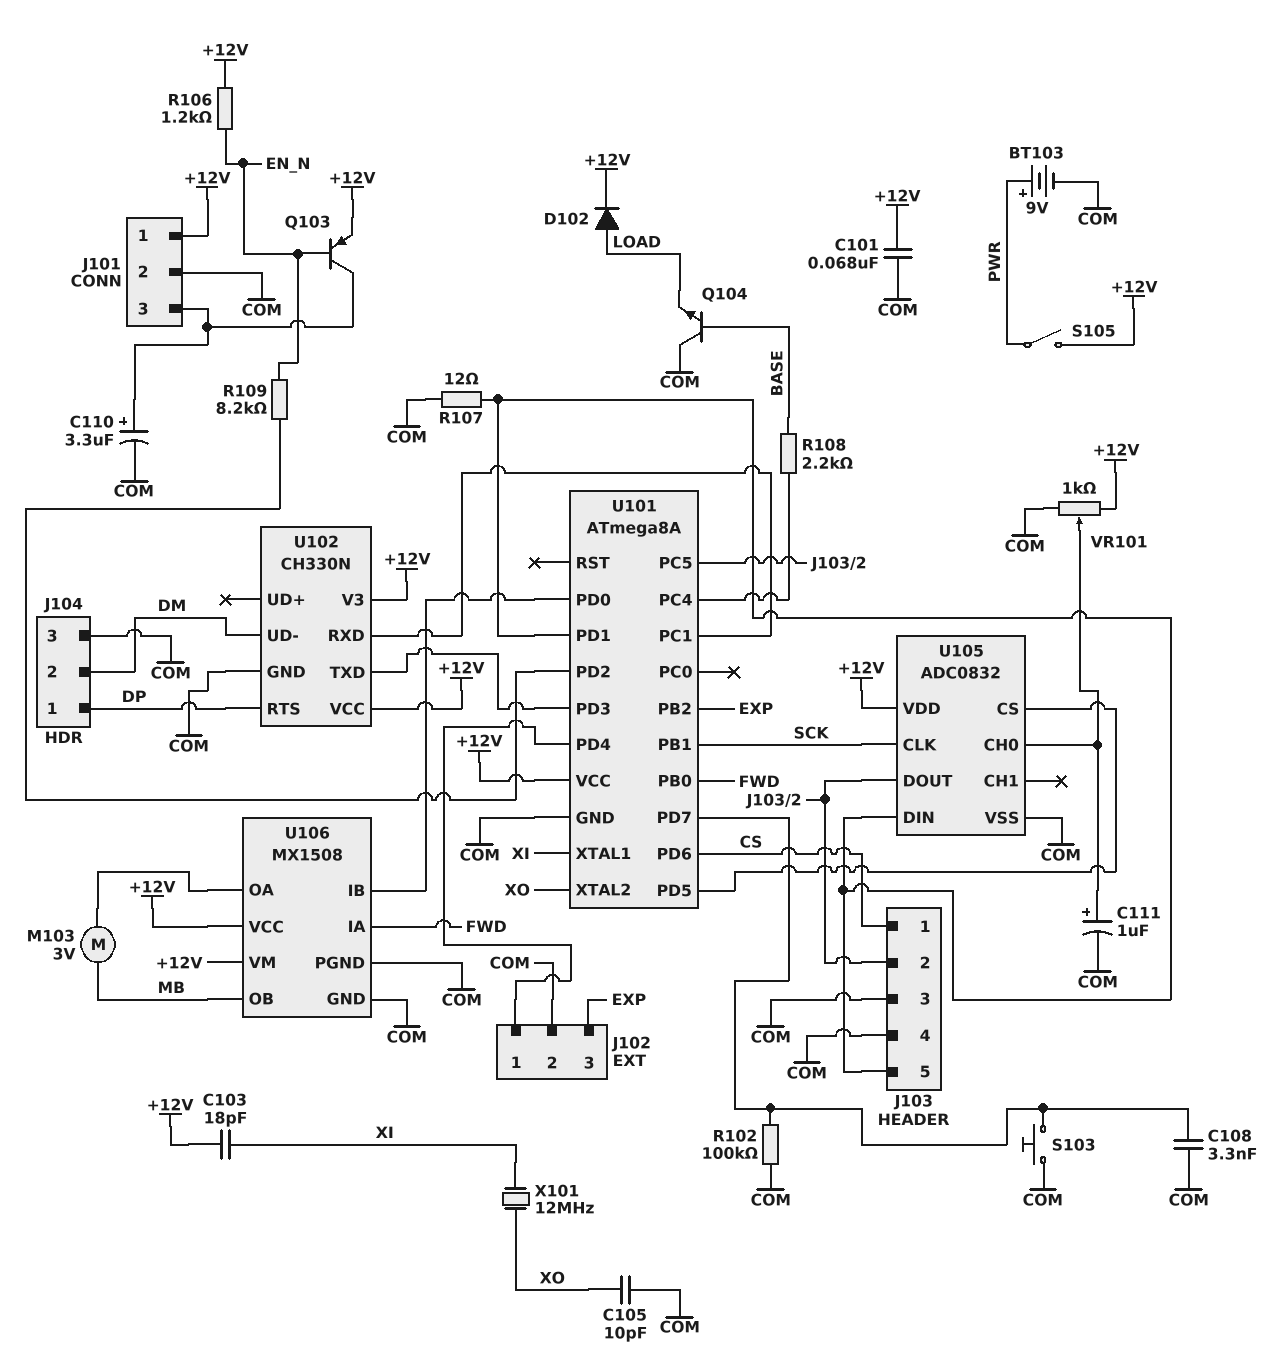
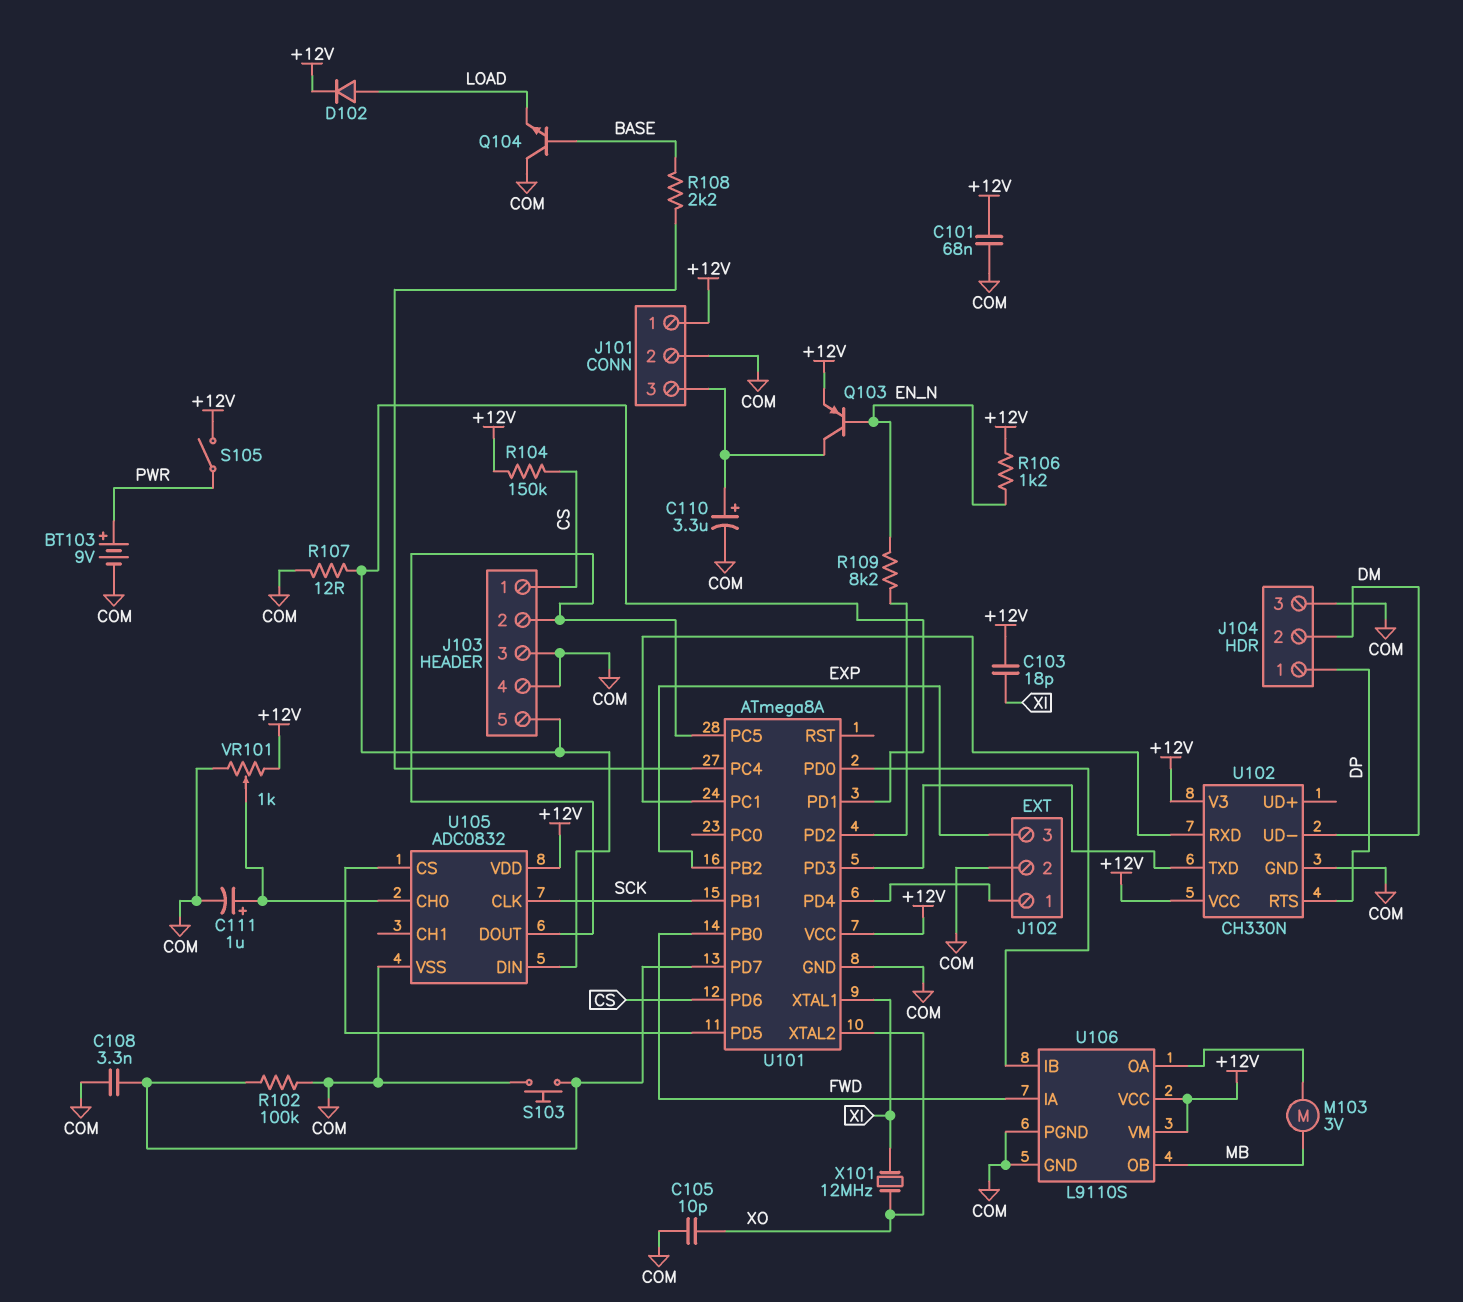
R104: none -> 150k (+12V, CS)
U106: MX1508 -> L9110S

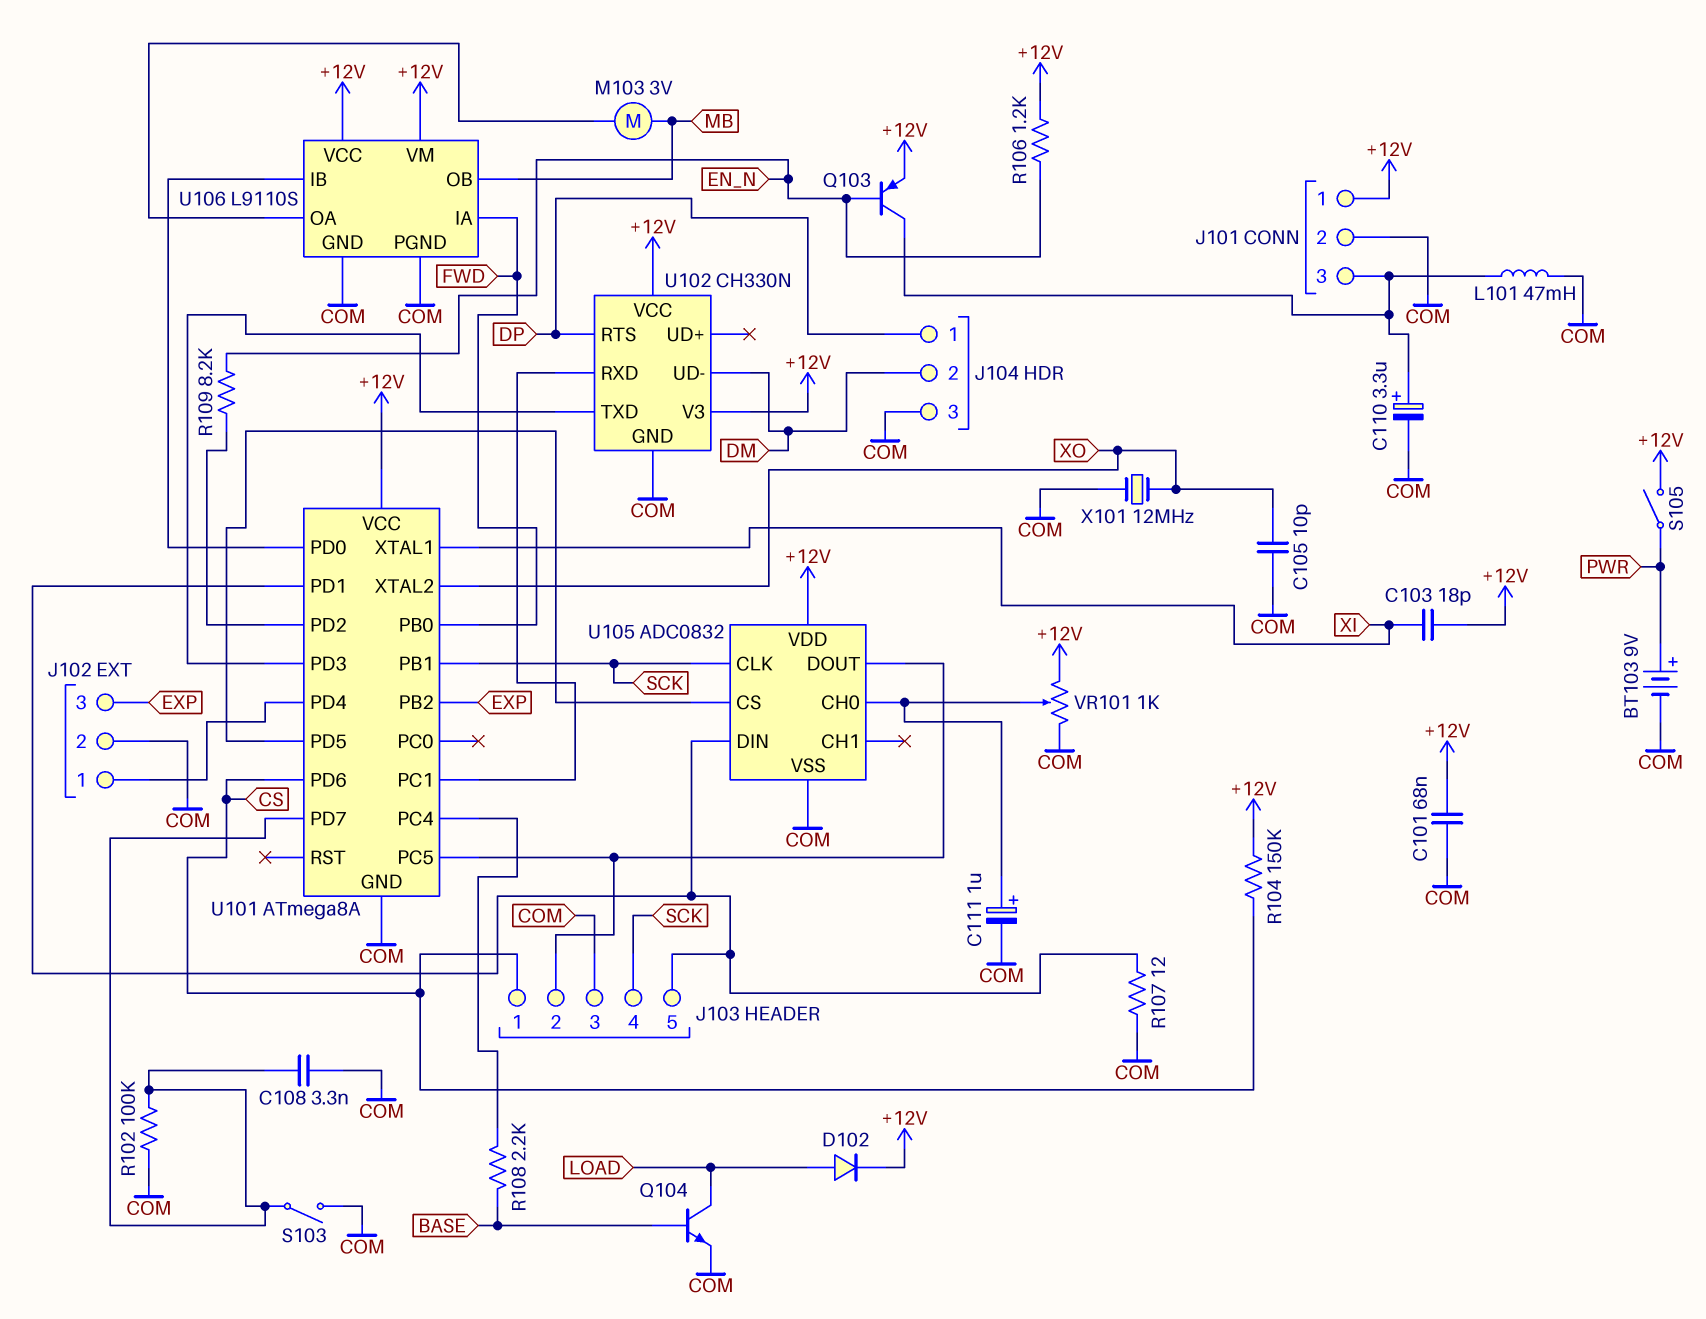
J103 pin 4: COM -> SCK
L101: none -> 47mH (COM, J101/3)
Q104: NPN (B BASE, C COM, E LOAD) -> NPN (B BASE, C LOAD, E COM)
S103: button (COM, U101/PD7) -> switch (COM, U101/PD7)
X101: 12MHz (XI, XO) -> 12MHz (COM, XO)

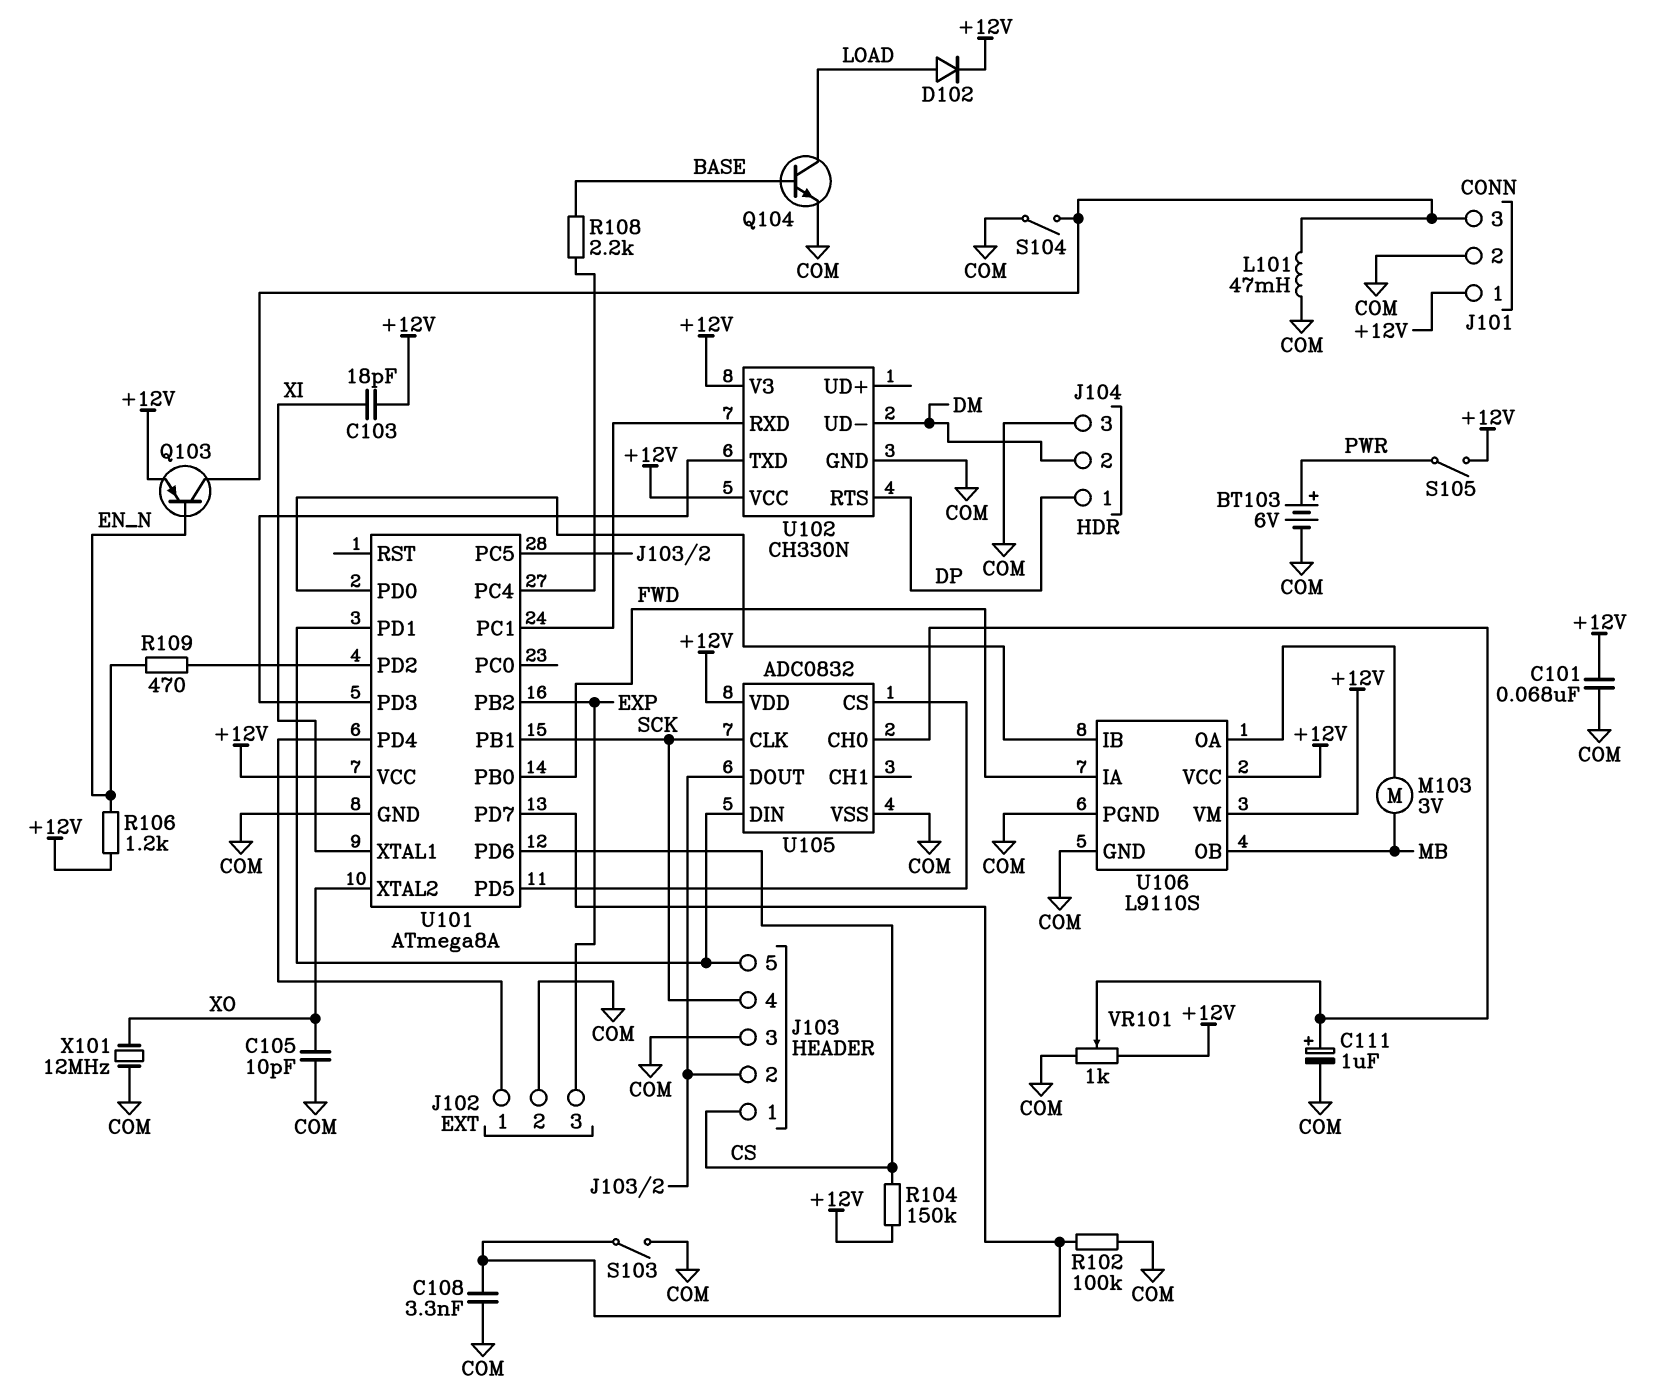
BT103: 9V (plus PWR, minus COM) -> 6V (plus PWR, minus COM)
C110: 3.3uF (plus J101/3, minus COM) -> none
R107: 12 (COM, J103/5) -> none
R109: 8.2k (EN_N, U101/PD2) -> 470 (EN_N, U101/PD2)
S104: none -> switch (COM, J101/3)

